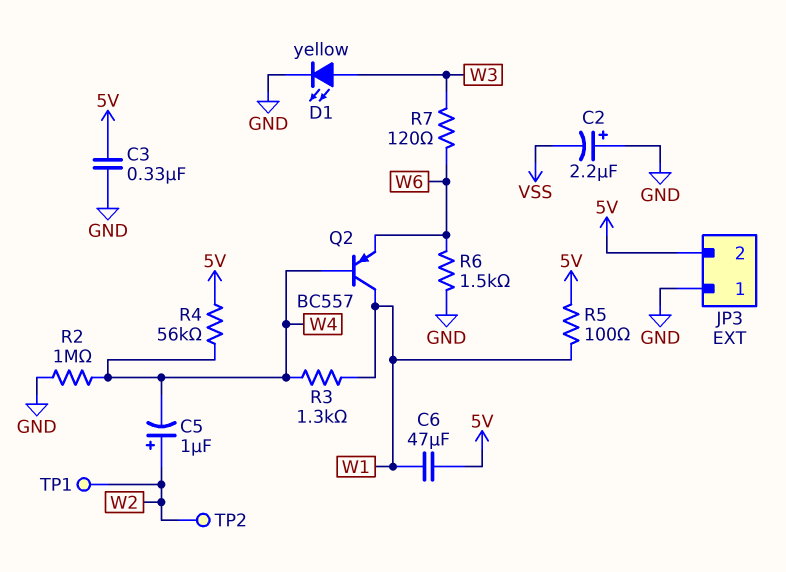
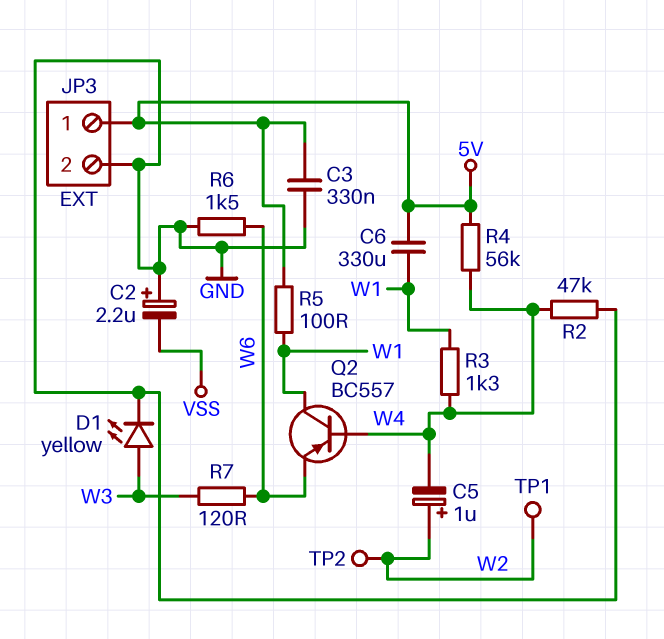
C6: 47uF (5V, W1) -> 330uF (5V, W1)
JP3 pin 1: GND -> 5V
JP3 pin 2: 5V -> GND
R2: 1M (GND, W4) -> 47k (GND, W4)

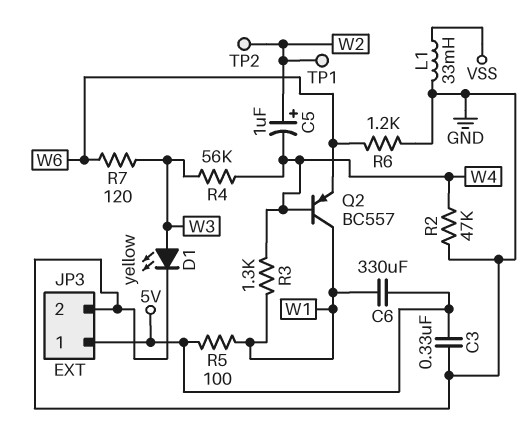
C2: 2.2uF (plus GND, minus VSS) -> none
L1: none -> 33mH (GND, VSS)
R4: 56k (5V, W4) -> 56k (W3, W4)
R6: 1.5k (GND, W6) -> 1.2k (GND, W6)

